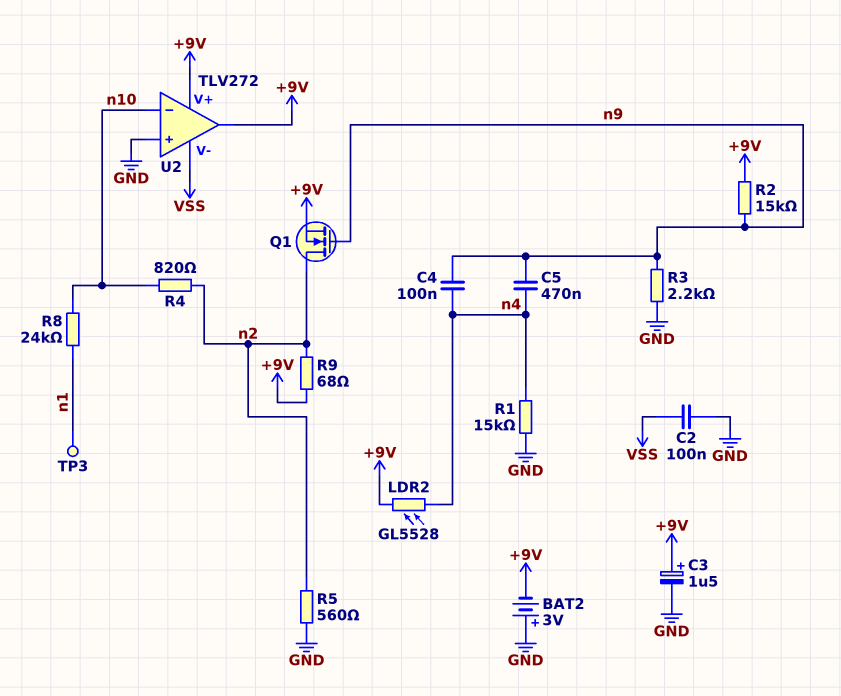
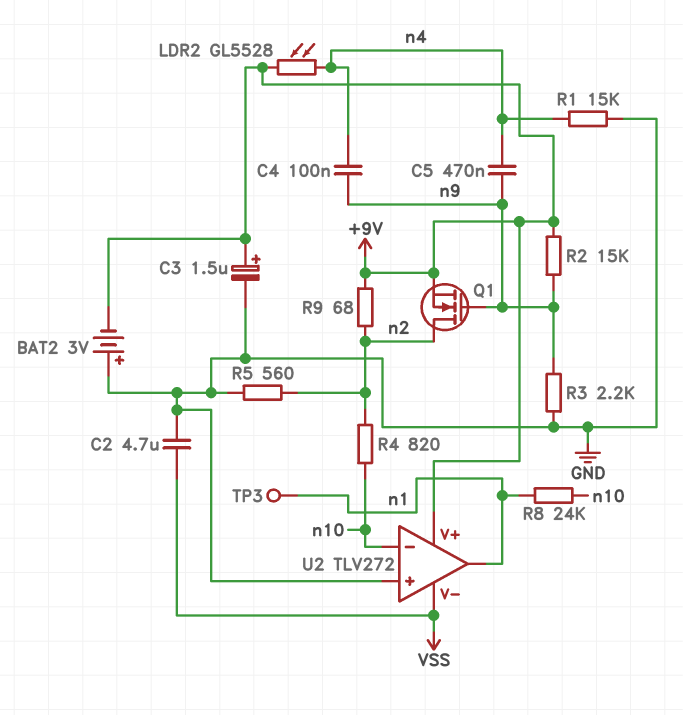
C2: 100nF (GND, VSS) -> 4.7uF (GND, VSS)
U2 pin out: +9V -> n1

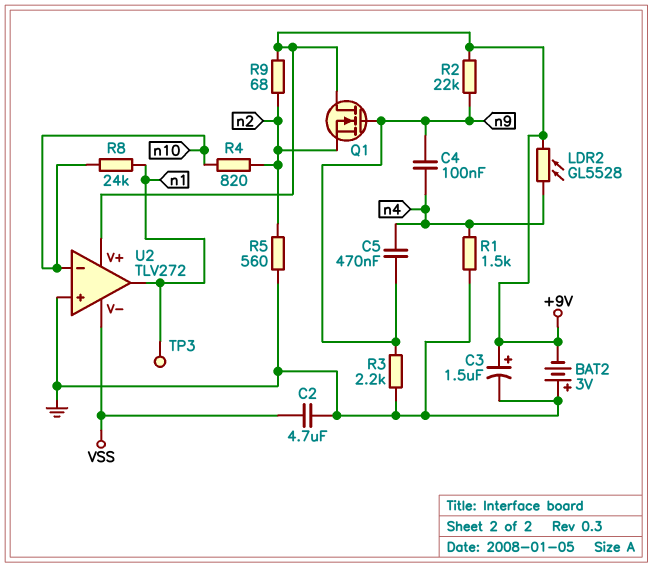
Q1: NMOS (G n9, D n2, S +9V) -> NMOS (G n9, D +9V, S n2)
R1: 15k (GND, n4) -> 1.5k (GND, n4)
R2: 15k (+9V, n9) -> 22k (+9V, n9)

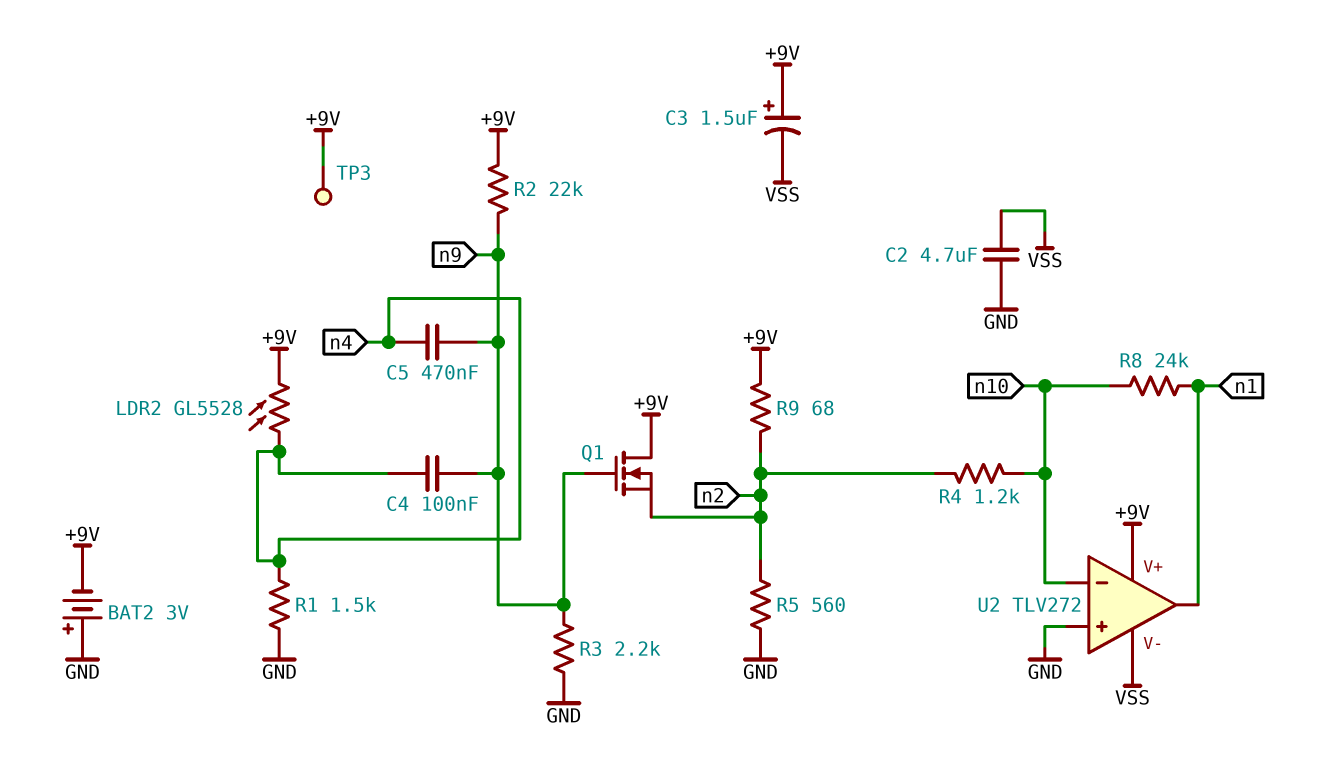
C3: 1.5uF (plus +9V, minus GND) -> 1.5uF (plus +9V, minus VSS)
R4: 820 (n2, n10) -> 1.2k (n2, n10)
TP3: test point (n1) -> test point (+9V)

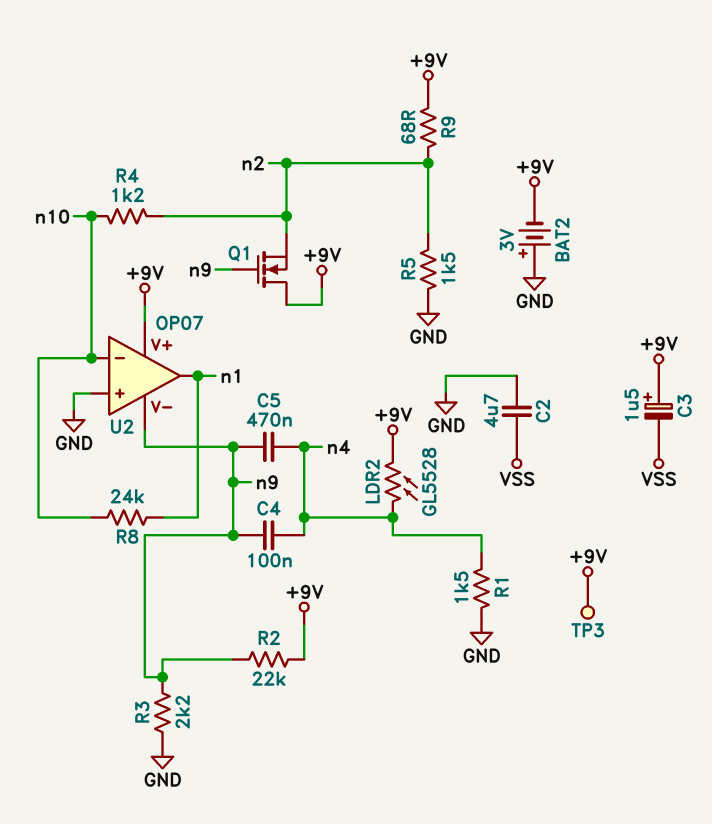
R5: 560 (GND, n2) -> 1.5k (GND, n2)
U2: TLV272 -> OP07
U2 pin V-: VSS -> n9

